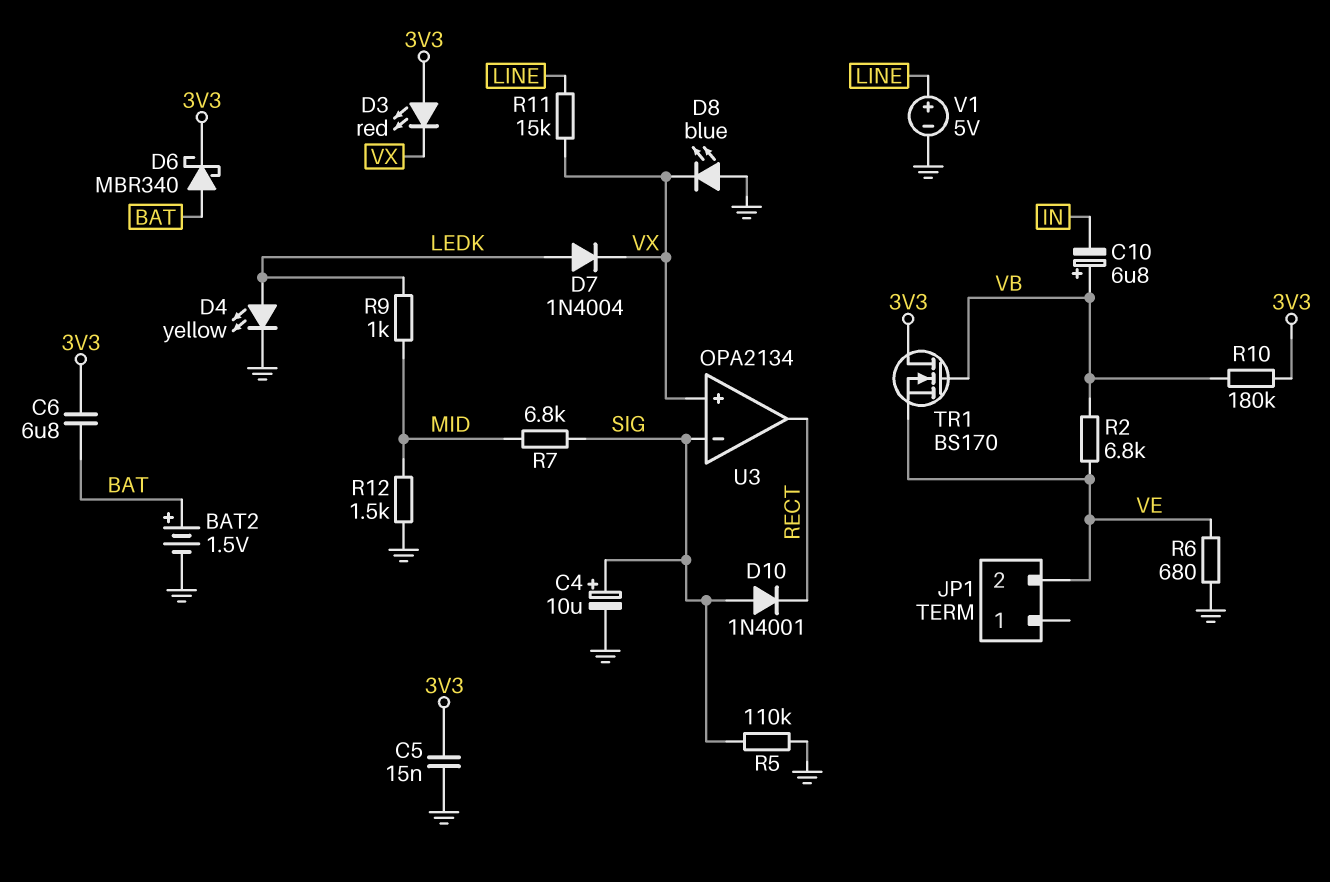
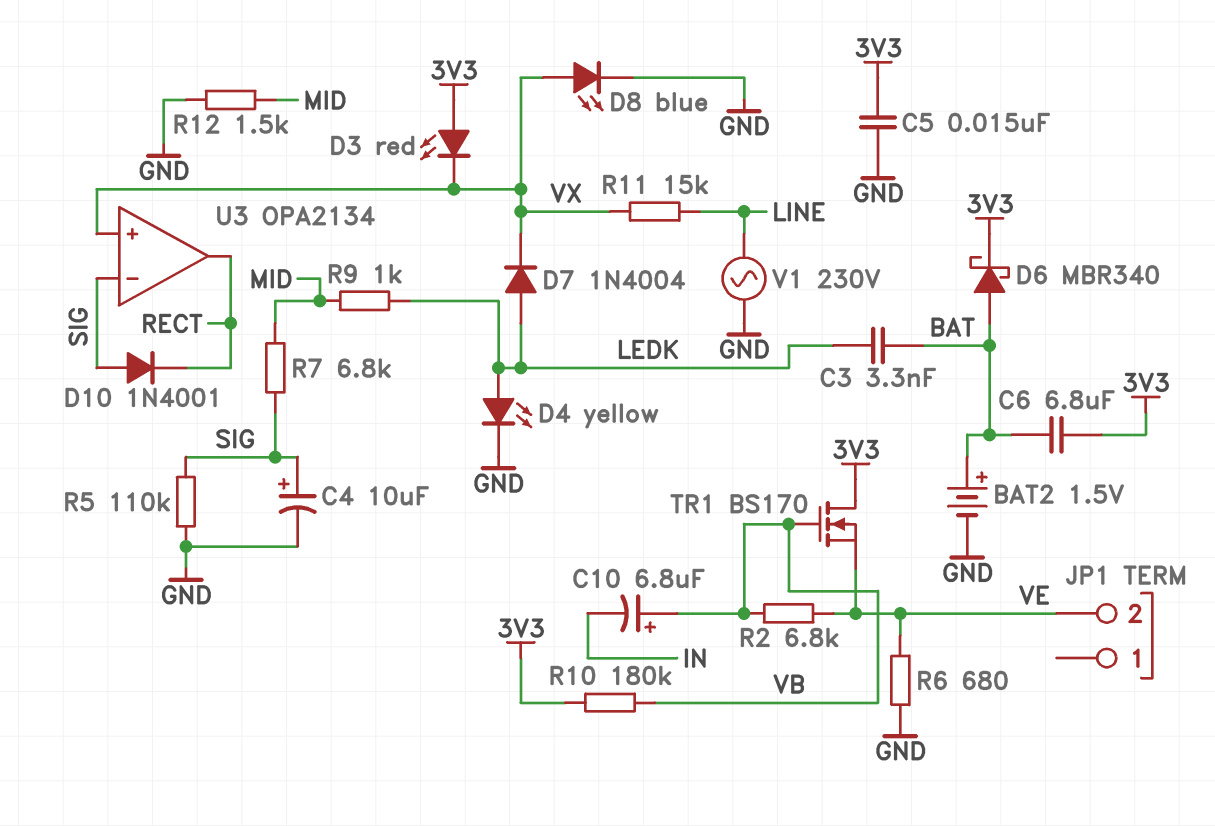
C3: none -> 3.3nF (BAT, LEDK)
D8: LED blue (A GND, K VX) -> LED blue (A VX, K GND)
V1: 5V (plus LINE, minus GND) -> AC 230V (GND, LINE)

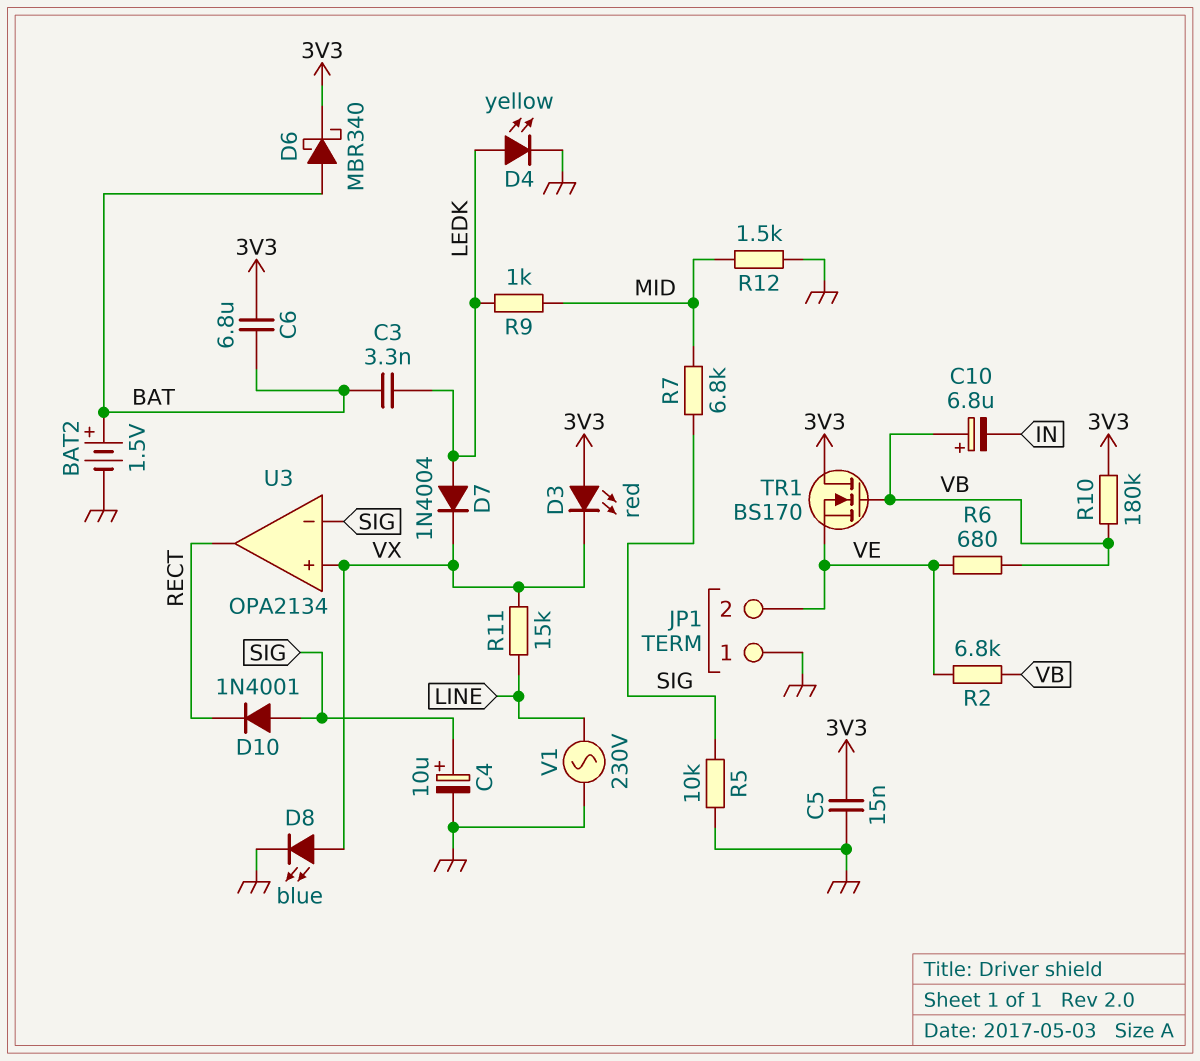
JP1 pin 1: none -> GND
R5: 110k (GND, SIG) -> 10k (GND, SIG)
R6: 680 (GND, VE) -> 680 (VB, VE)

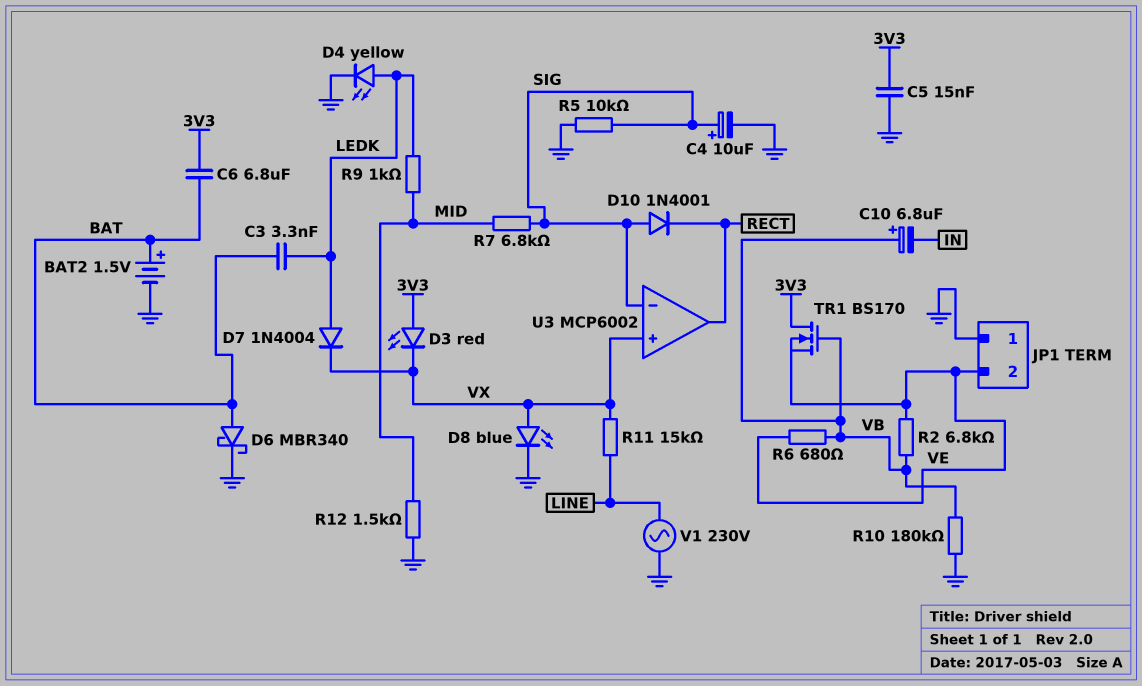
D6: schottky MBR340 (A BAT, K 3V3) -> schottky MBR340 (A BAT, K GND)
R10: 180k (3V3, VB) -> 180k (GND, VB)
U3: OPA2134 -> MCP6002

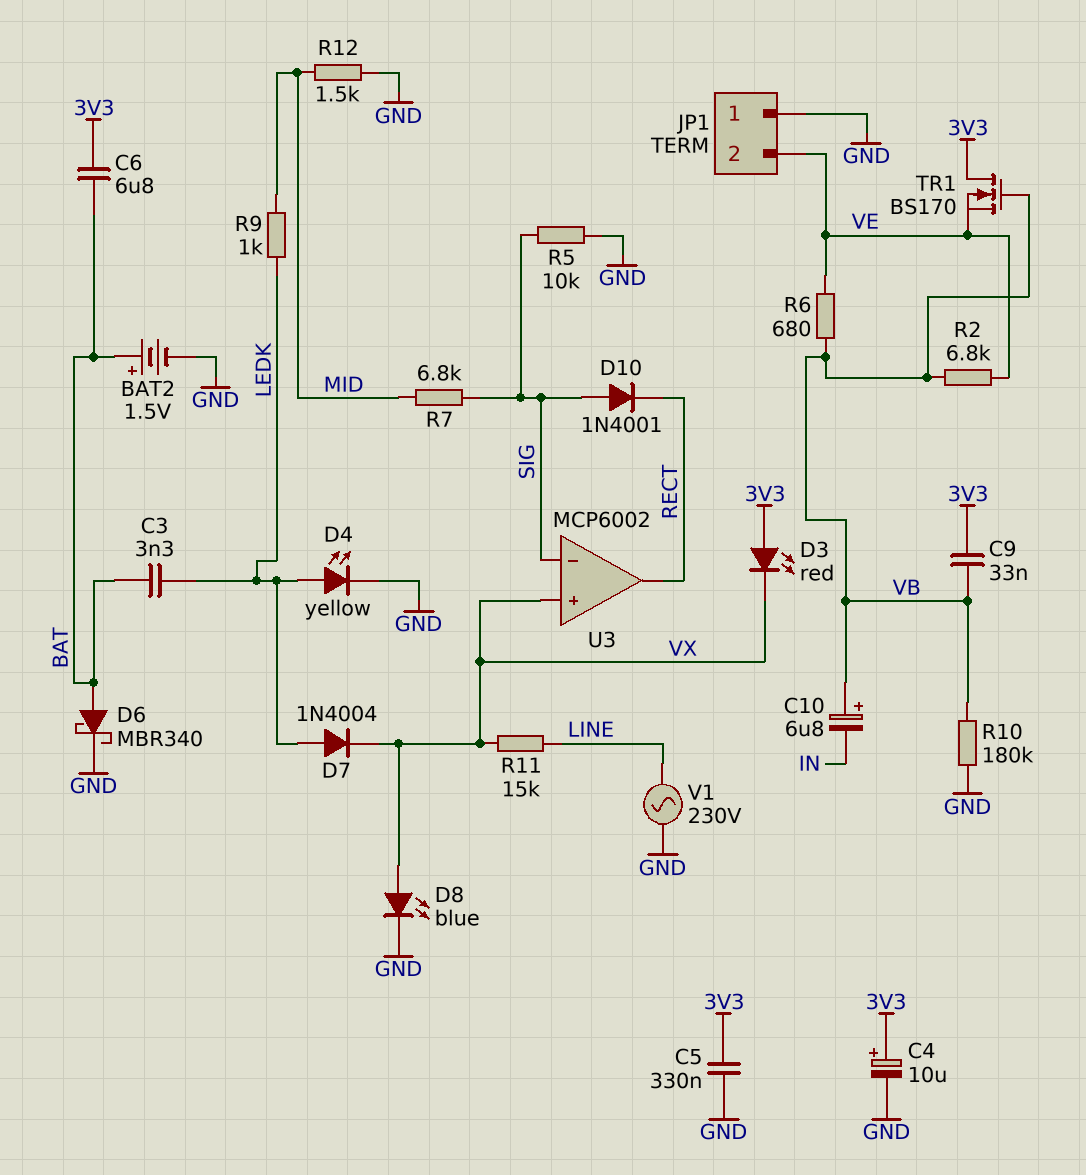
C4: 10uF (plus SIG, minus GND) -> 10uF (plus 3V3, minus GND)
C5: 15nF (3V3, GND) -> 330nF (3V3, GND)
C9: none -> 33nF (3V3, VB)

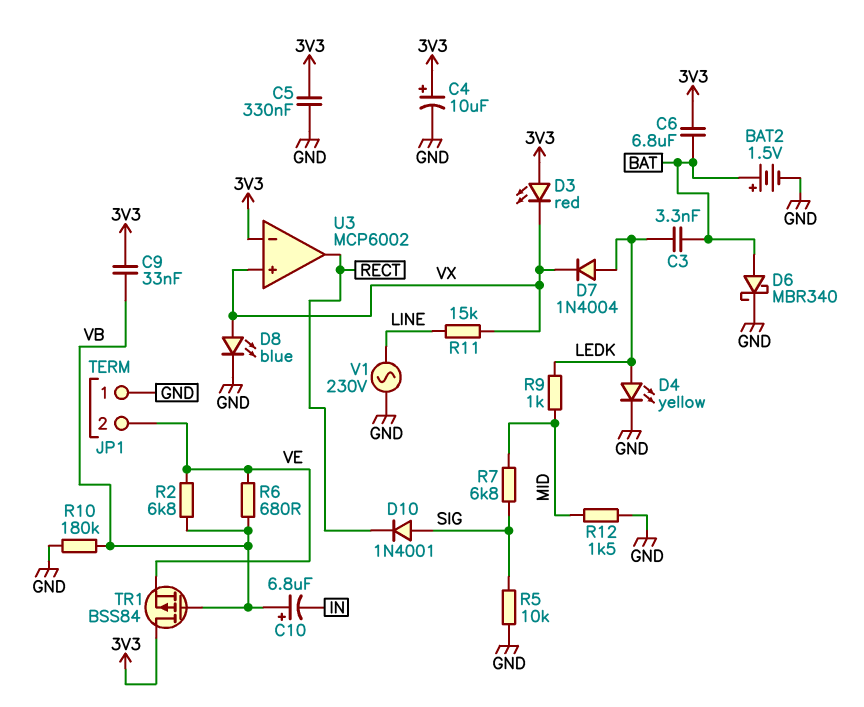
TR1: NMOS BS170 (G VB, D 3V3, S VE) -> PMOS BSS84 (G VB, D 3V3, S VE)
U3 pin in-: SIG -> 3V3

